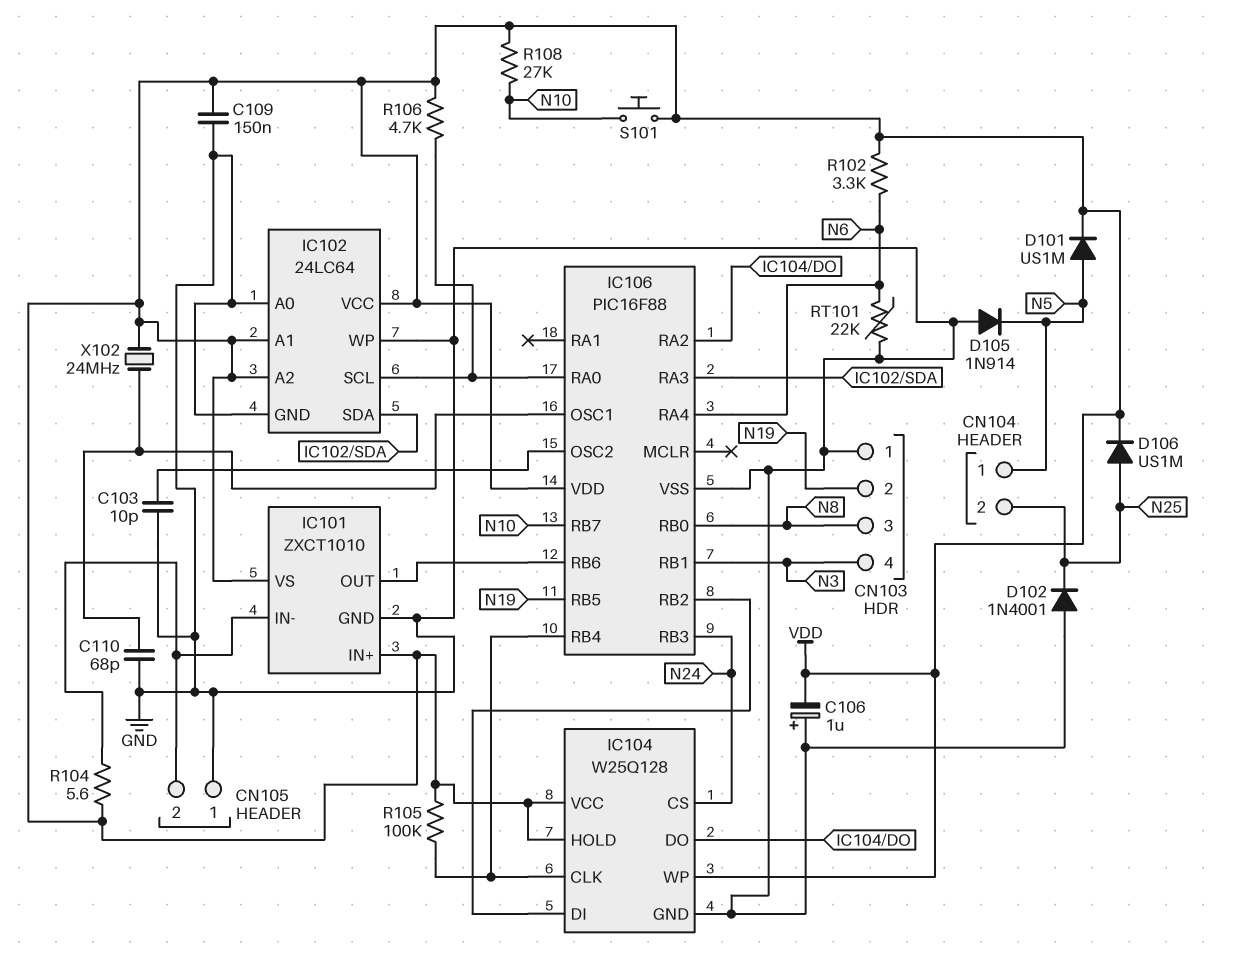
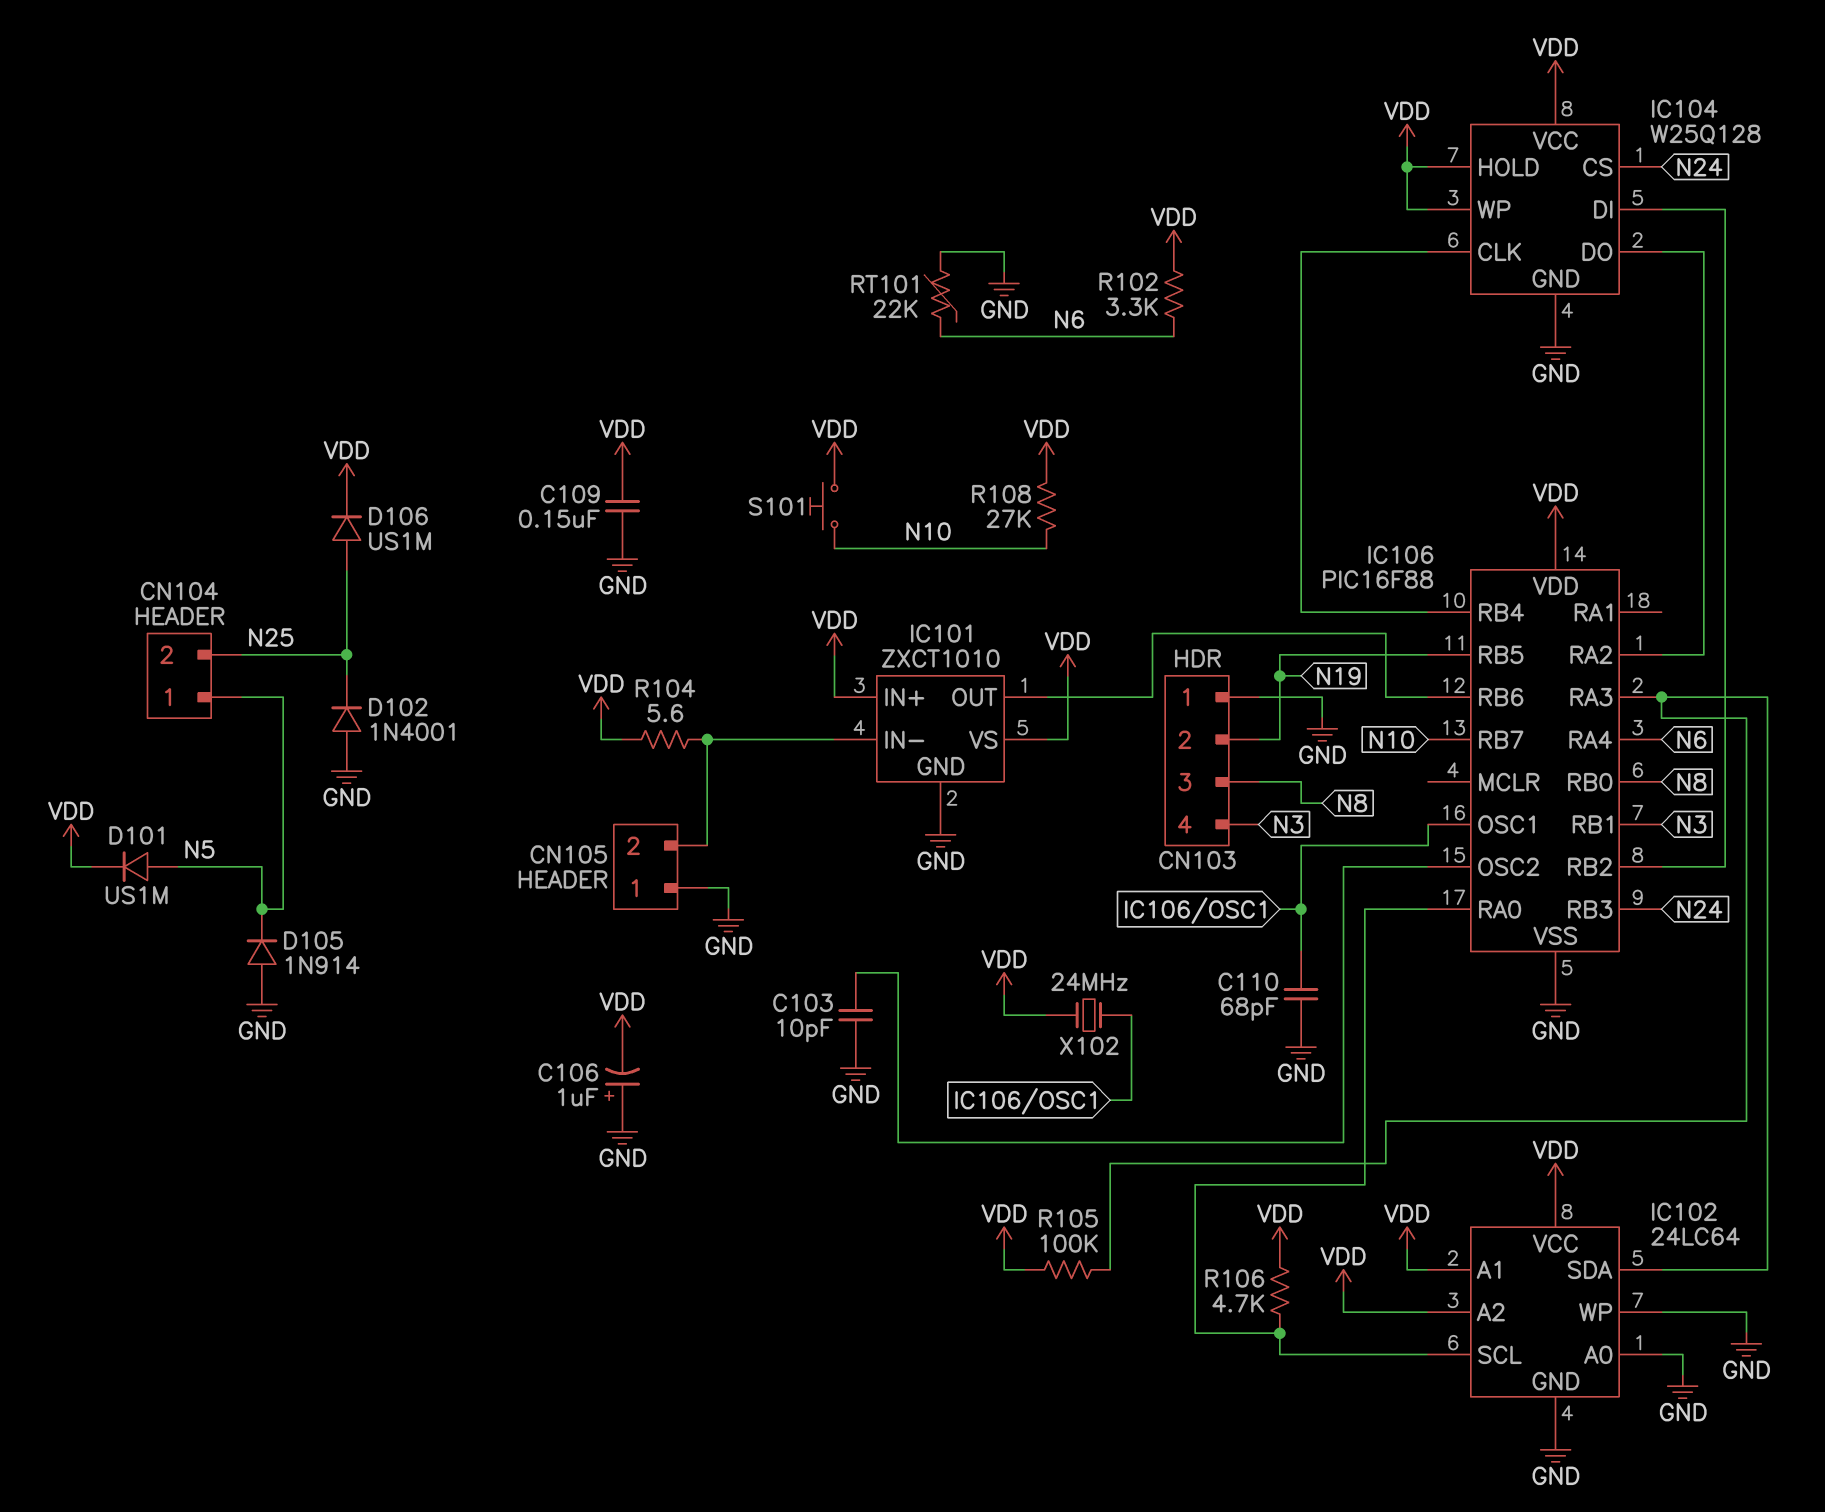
R105: 100k (IC104/CLK, VDD) -> 100k (IC102/SDA, VDD)

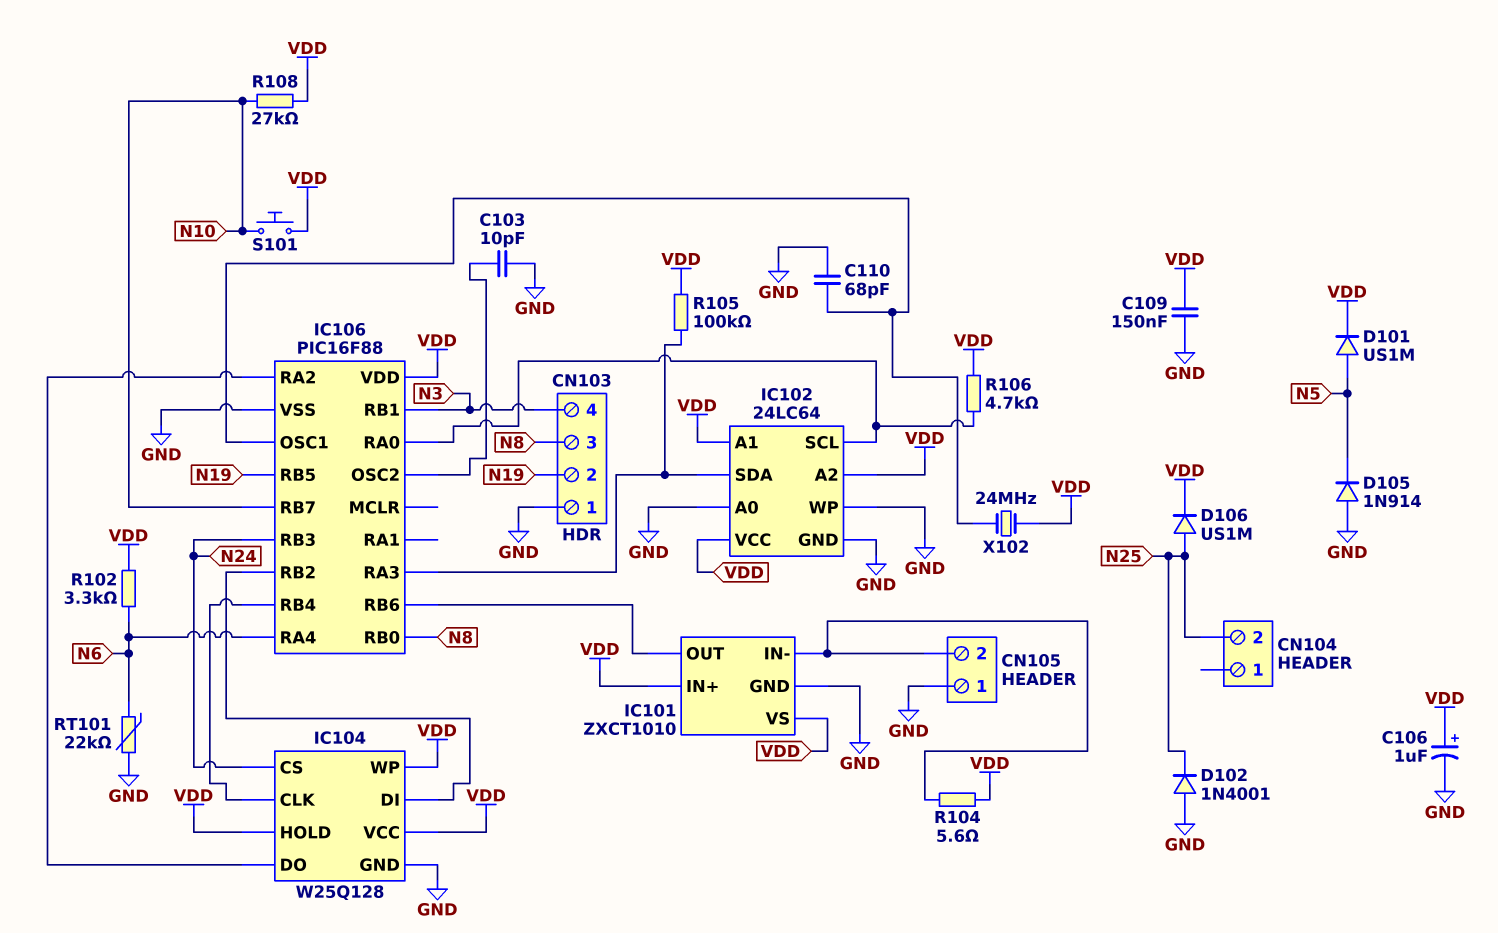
C106: 1uF (plus GND, minus VDD) -> 1uF (plus VDD, minus GND)
CN104 pin 1: N5 -> none

